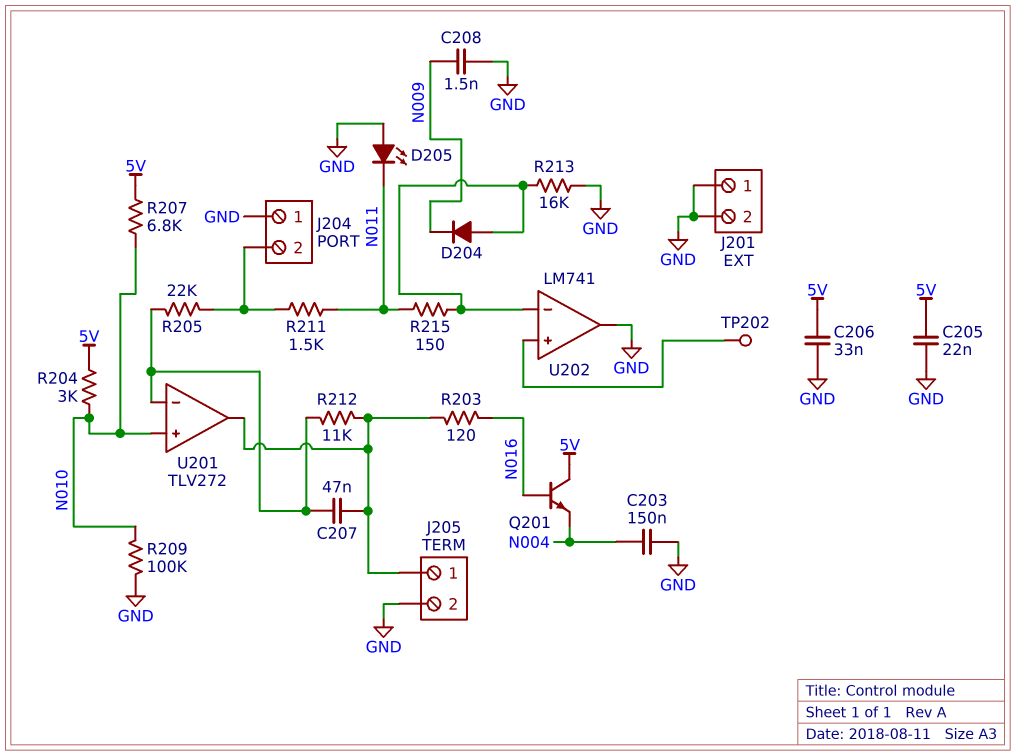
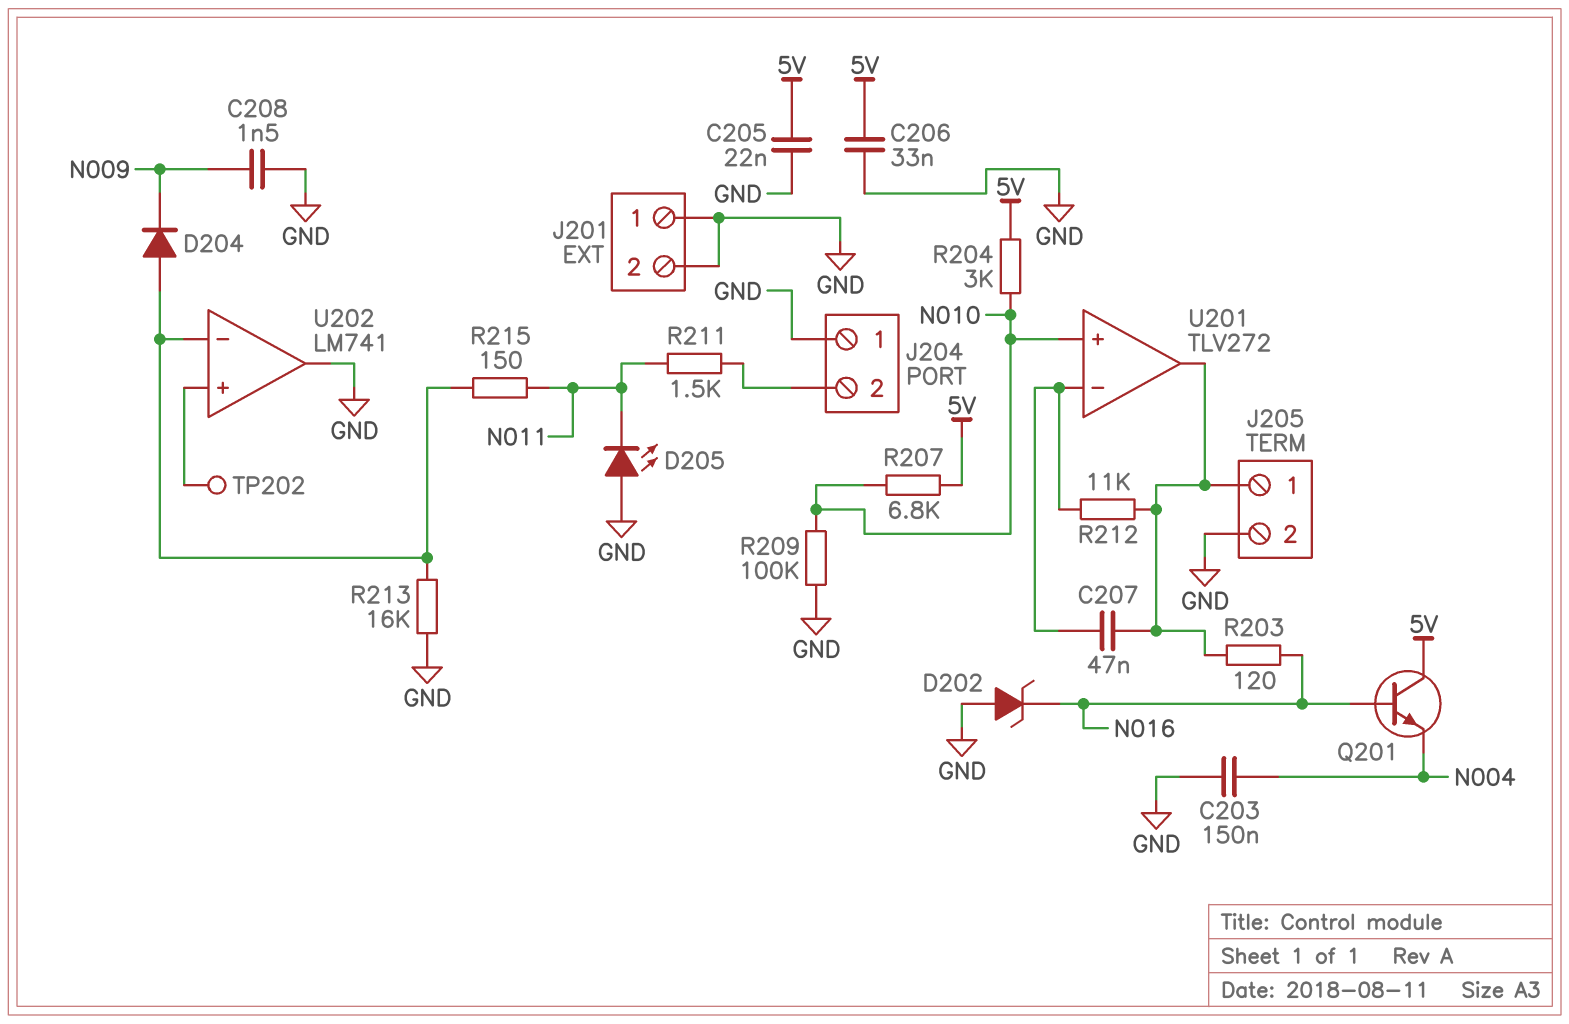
D202: none -> zener (A GND, K N016)
R205: 22k (J204/2, U201/in-) -> none

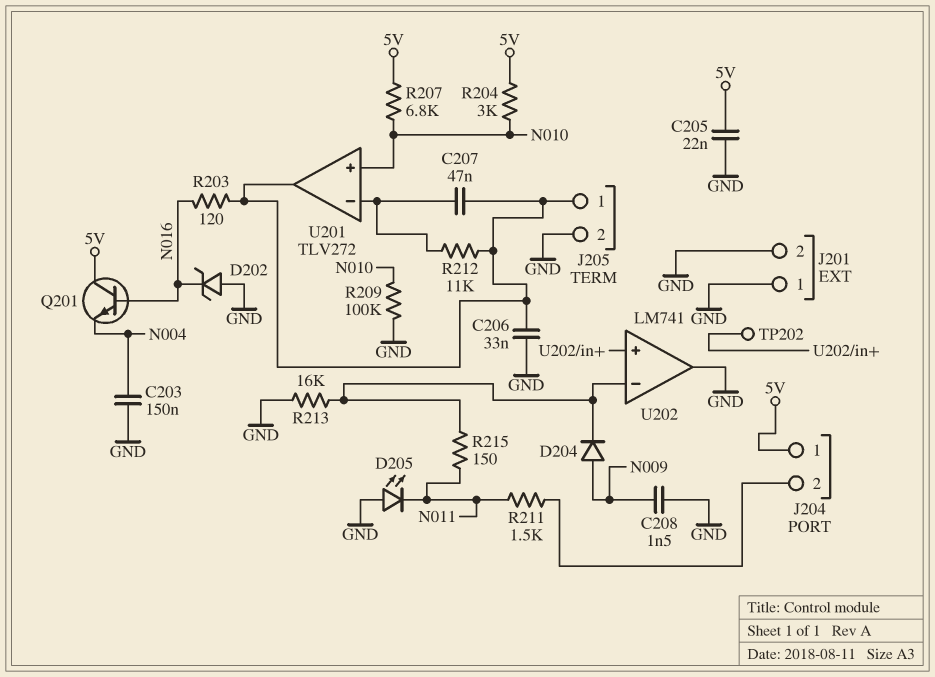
C206: 33nF (5V, GND) -> 33nF (GND, J205/1)
D204: diode (A U202/in-, K N009) -> diode (A N009, K U202/in-)
J204 pin 1: GND -> 5V

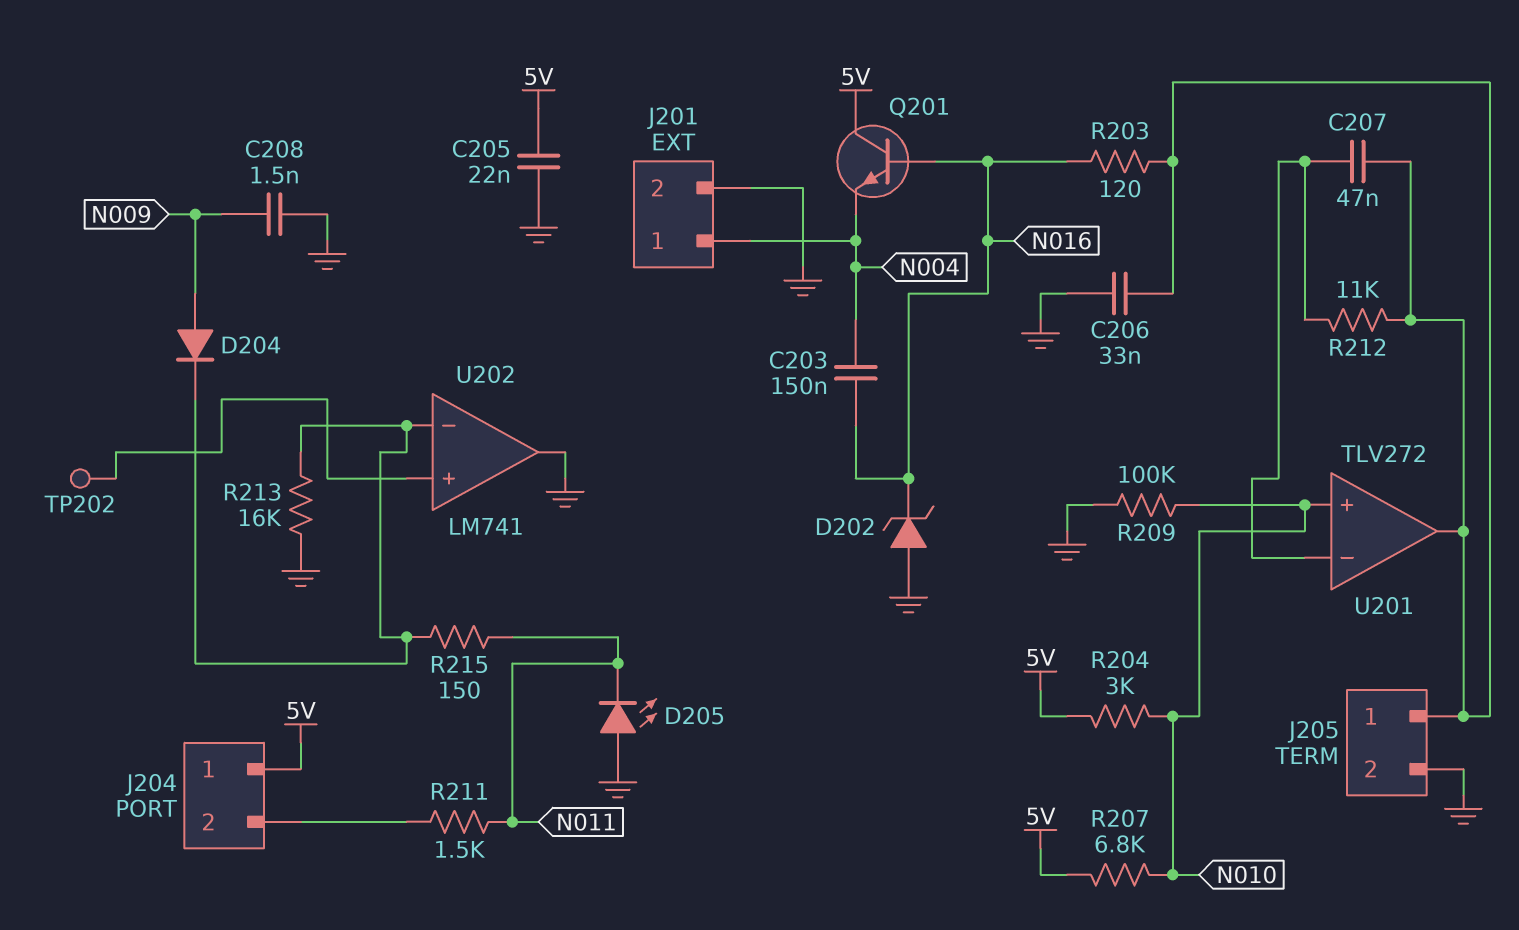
C203: 150nF (GND, N004) -> 150nF (N004, N016)
J201 pin 1: GND -> N004

